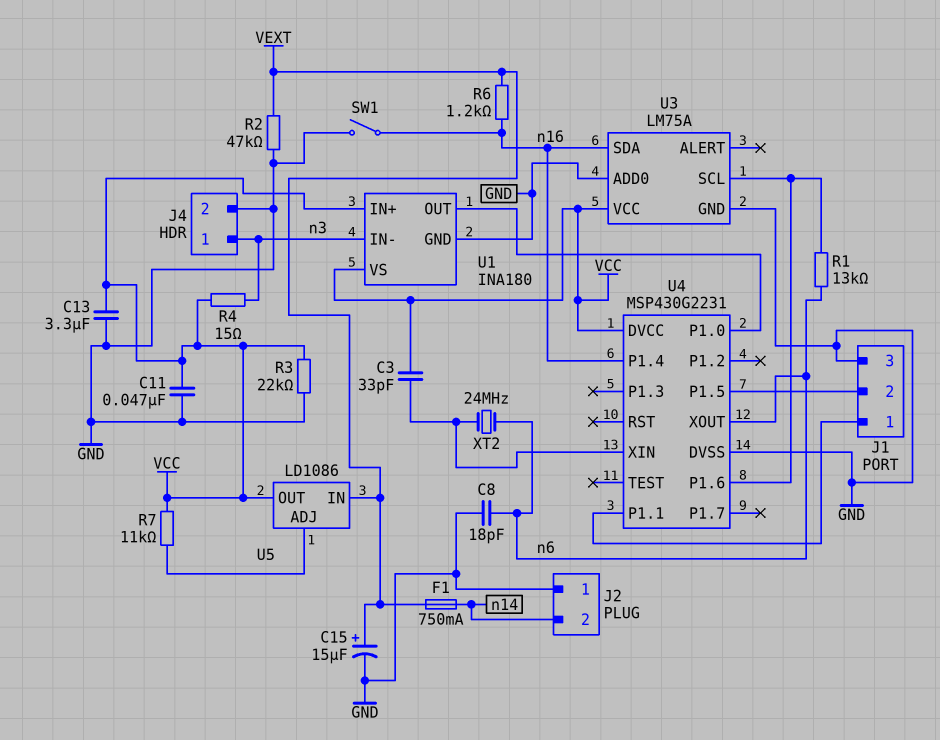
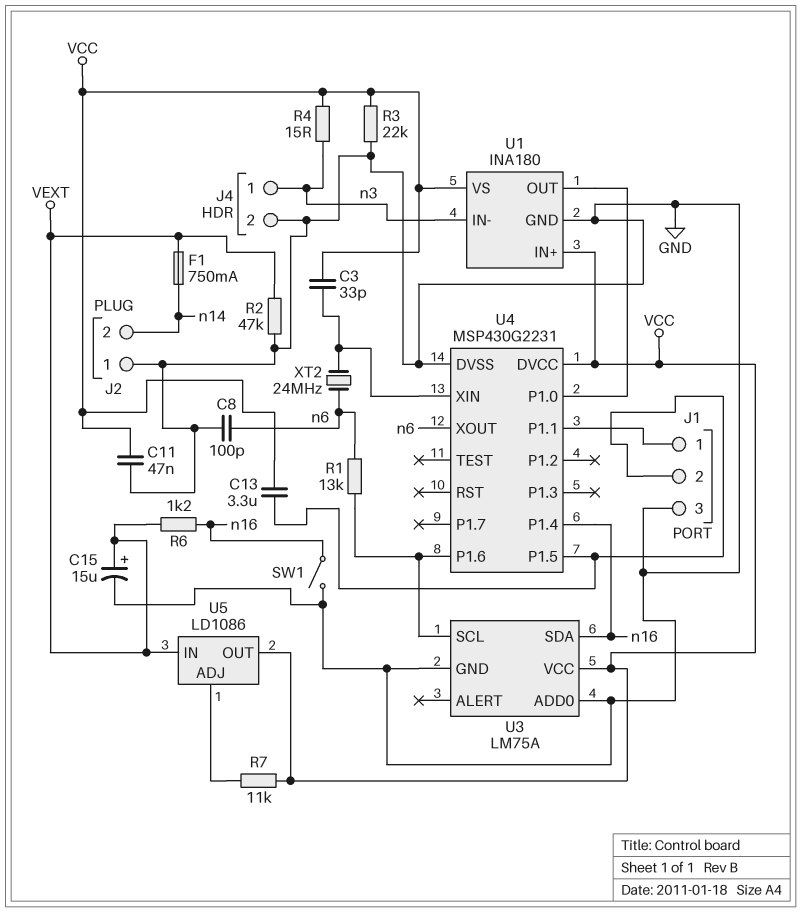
C8: 18pF (GND, n6) -> 100pF (GND, n6)
C13: 3.3uF (GND, VCC) -> 3.3uF (J1/2, VCC)

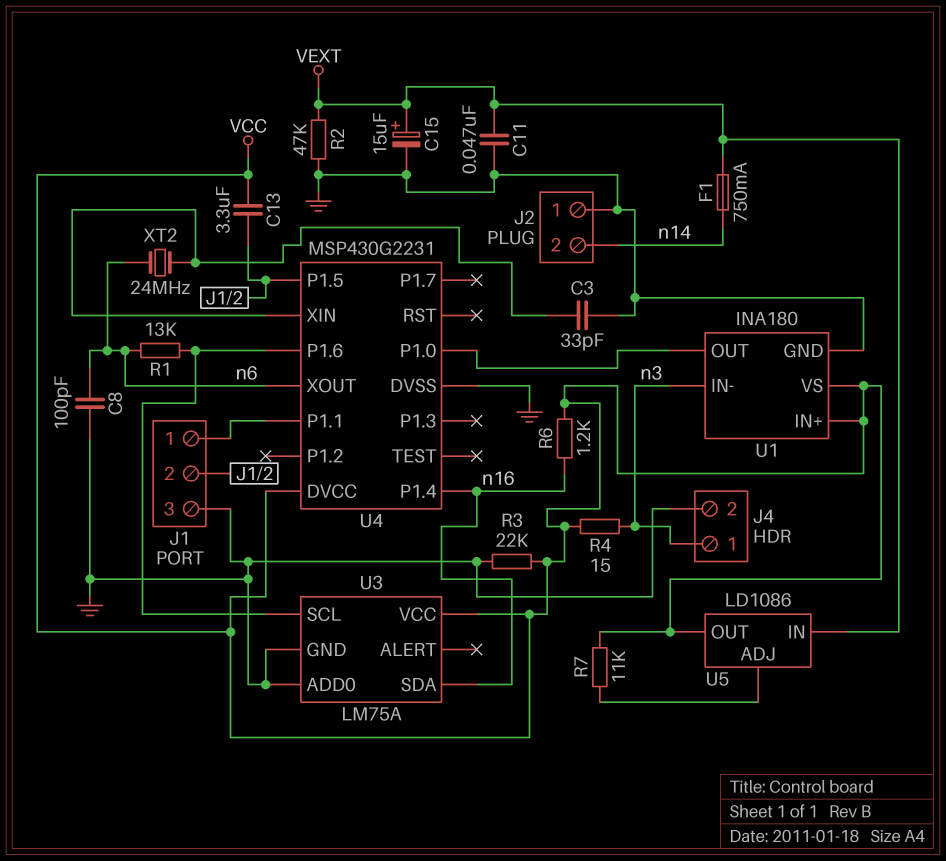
C3: 33pF (U4/XIN, VCC) -> 33pF (GND, U4/XIN)
C11: 47nF (GND, VCC) -> 47nF (GND, VEXT)
R6: 1.2k (VEXT, n16) -> 1.2k (VCC, n16)
SW1: switch (GND, n16) -> none

